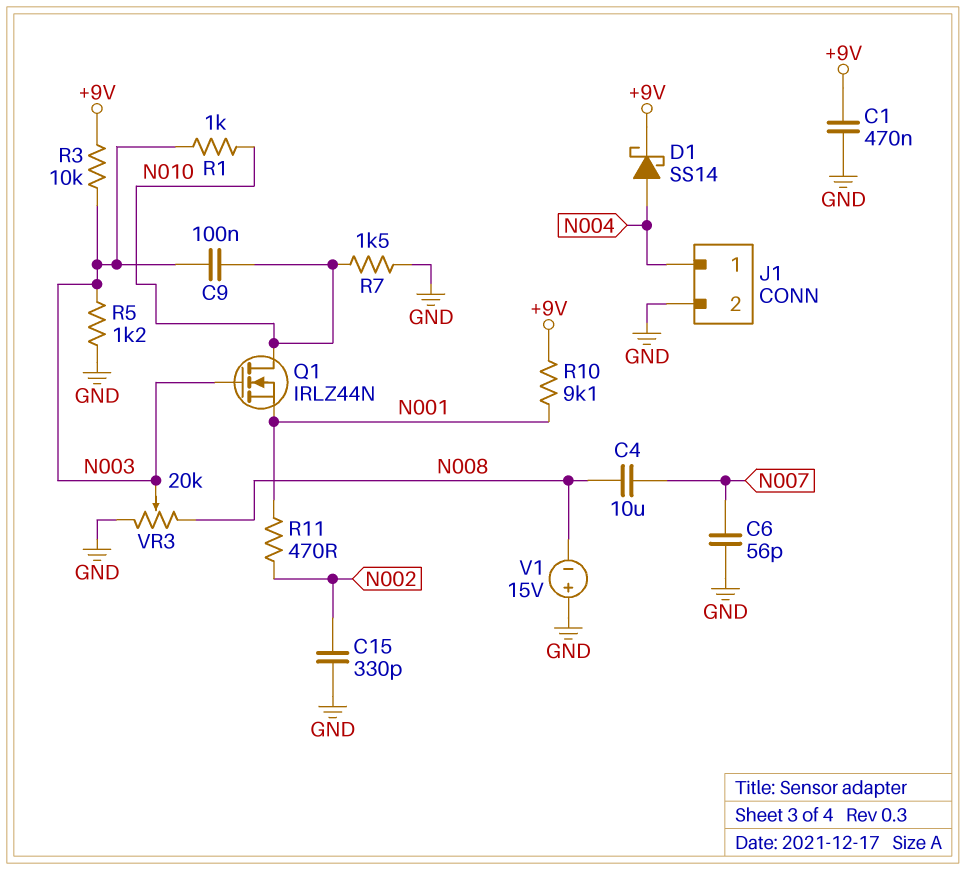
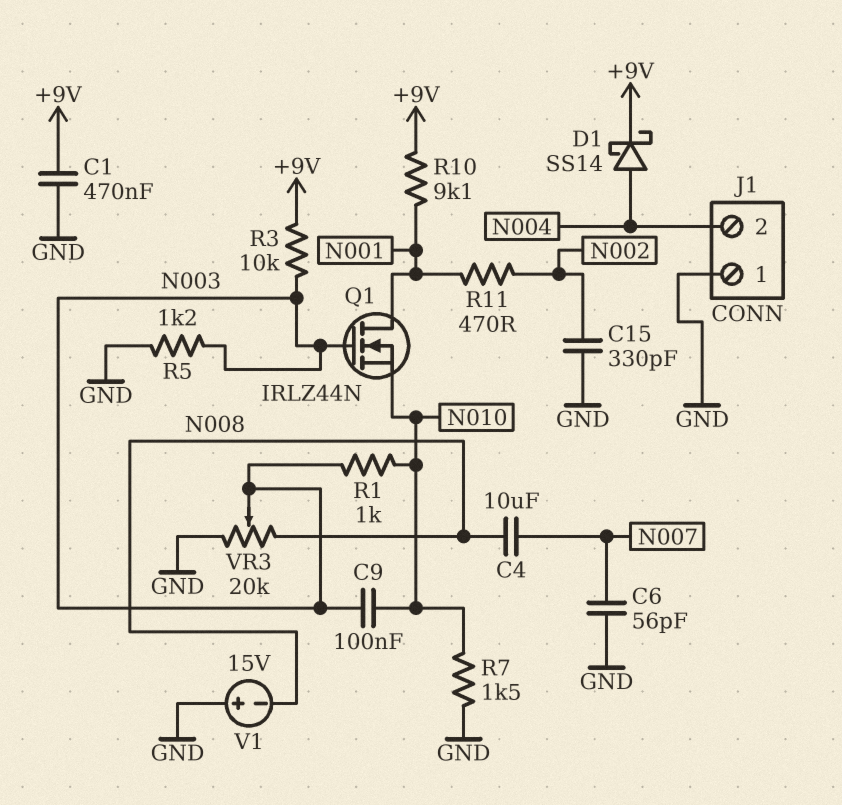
J1 pin 1: N004 -> GND
J1 pin 2: GND -> N004
Q1: NMOS IRLZ44N (G N003, D N010, S N001) -> NMOS IRLZ44N (G N003, D N001, S N010)

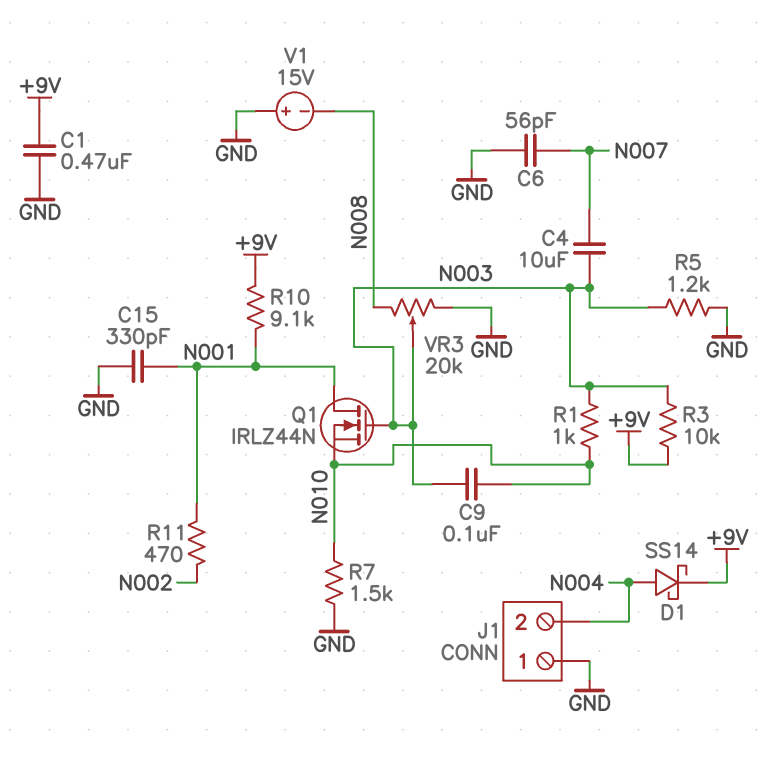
C4: 10uF (N007, N008) -> 10uF (N003, N007)
C15: 330pF (GND, N002) -> 330pF (GND, N001)

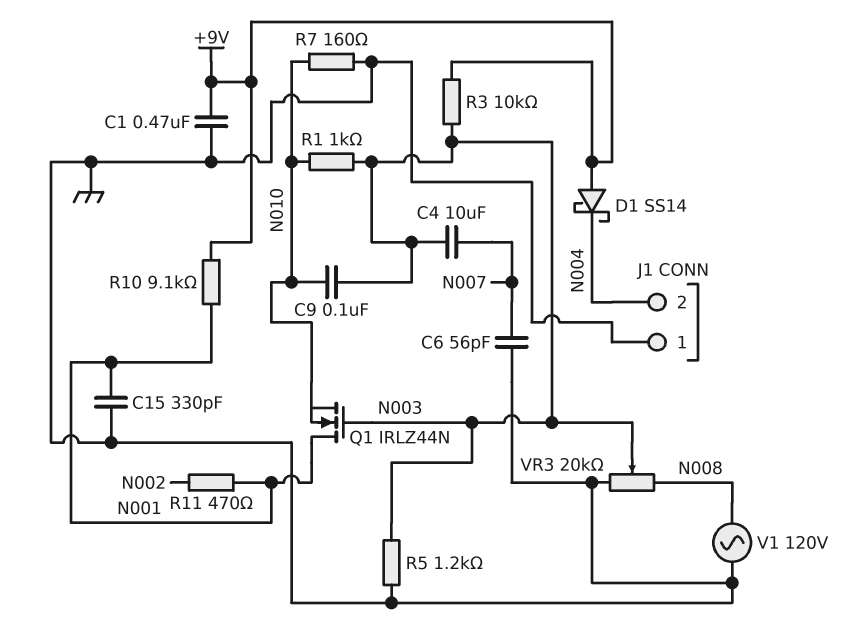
D1: schottky SS14 (A N004, K +9V) -> schottky SS14 (A +9V, K N004)
R7: 1.5k (GND, N010) -> 160 (GND, N010)
V1: 15V (plus GND, minus N008) -> AC 120V (GND, N008)

